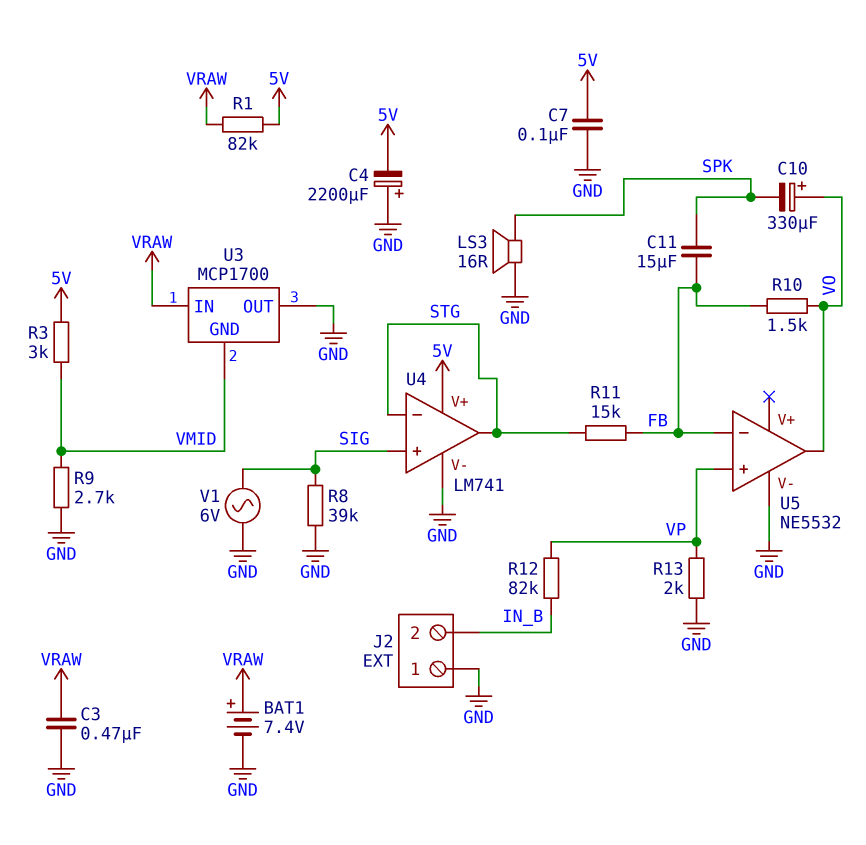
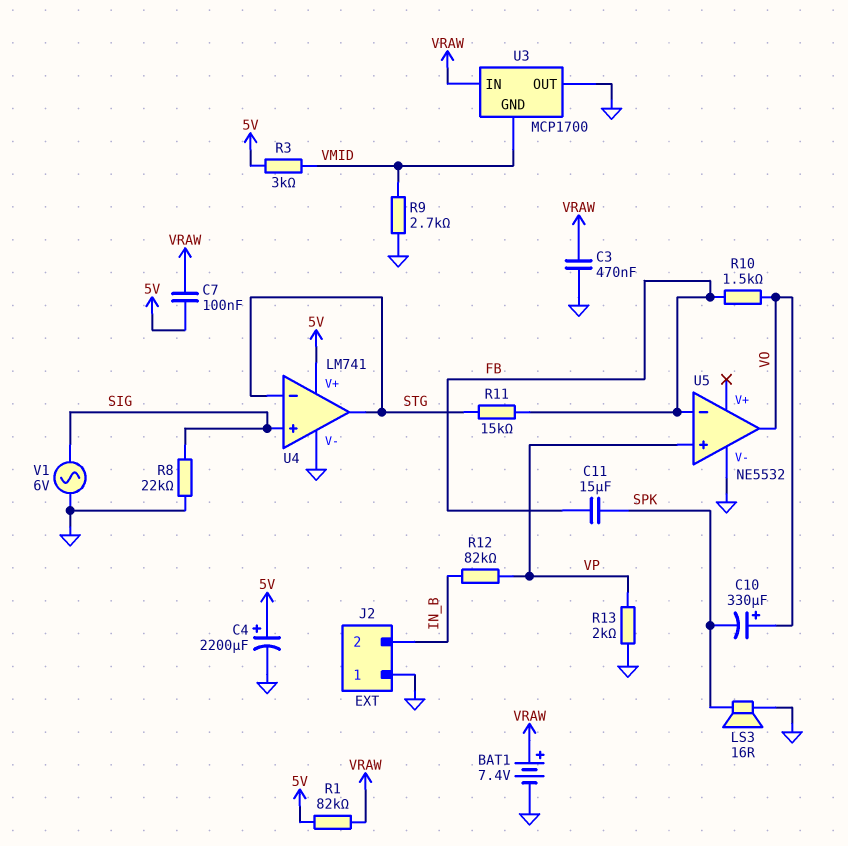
C4: 2200uF (plus GND, minus 5V) -> 2200uF (plus 5V, minus GND)
C7: 100nF (5V, GND) -> 100nF (5V, VRAW)
R8: 39k (GND, SIG) -> 22k (GND, SIG)

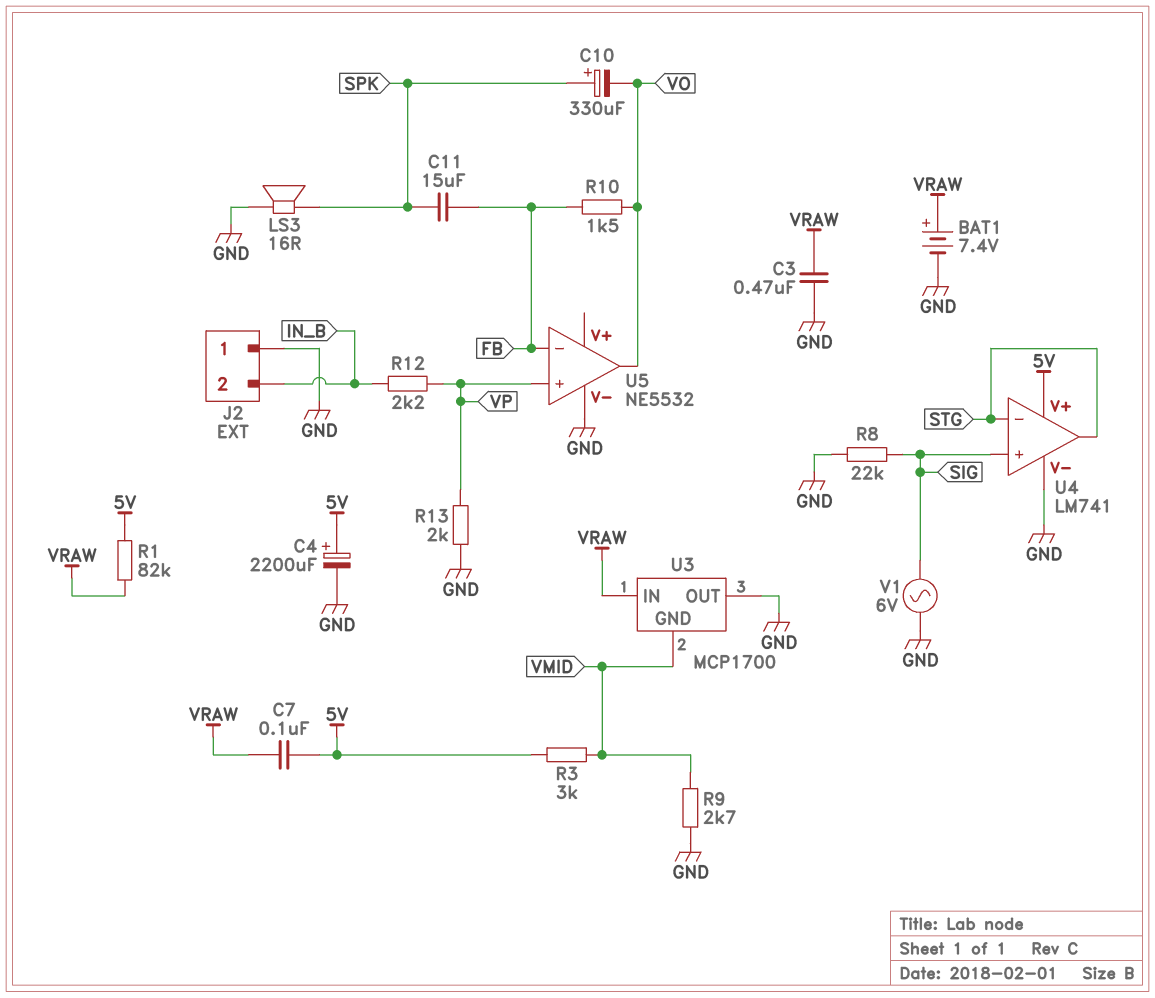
C10: 330uF (plus VO, minus SPK) -> 330uF (plus SPK, minus VO)
R11: 15k (FB, STG) -> none
R12: 82k (IN_B, VP) -> 2.2k (IN_B, VP)

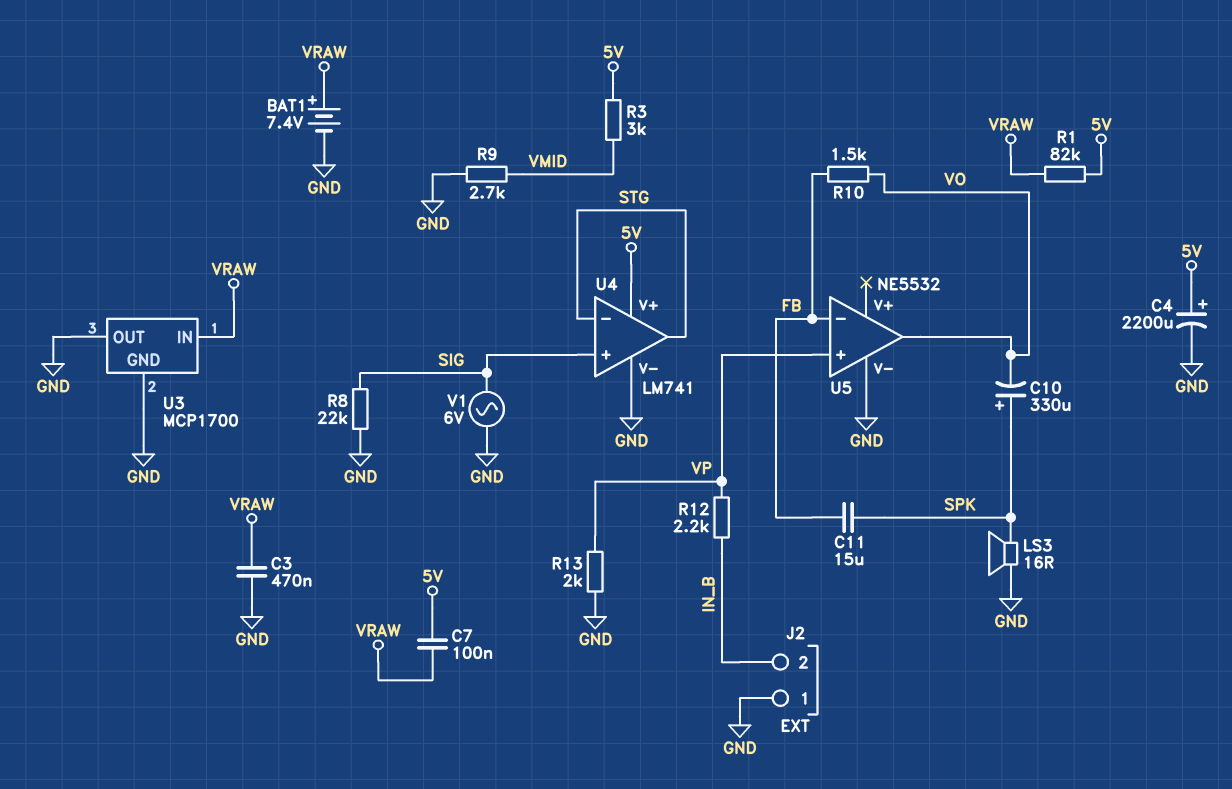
U3 pin GND: VMID -> GND

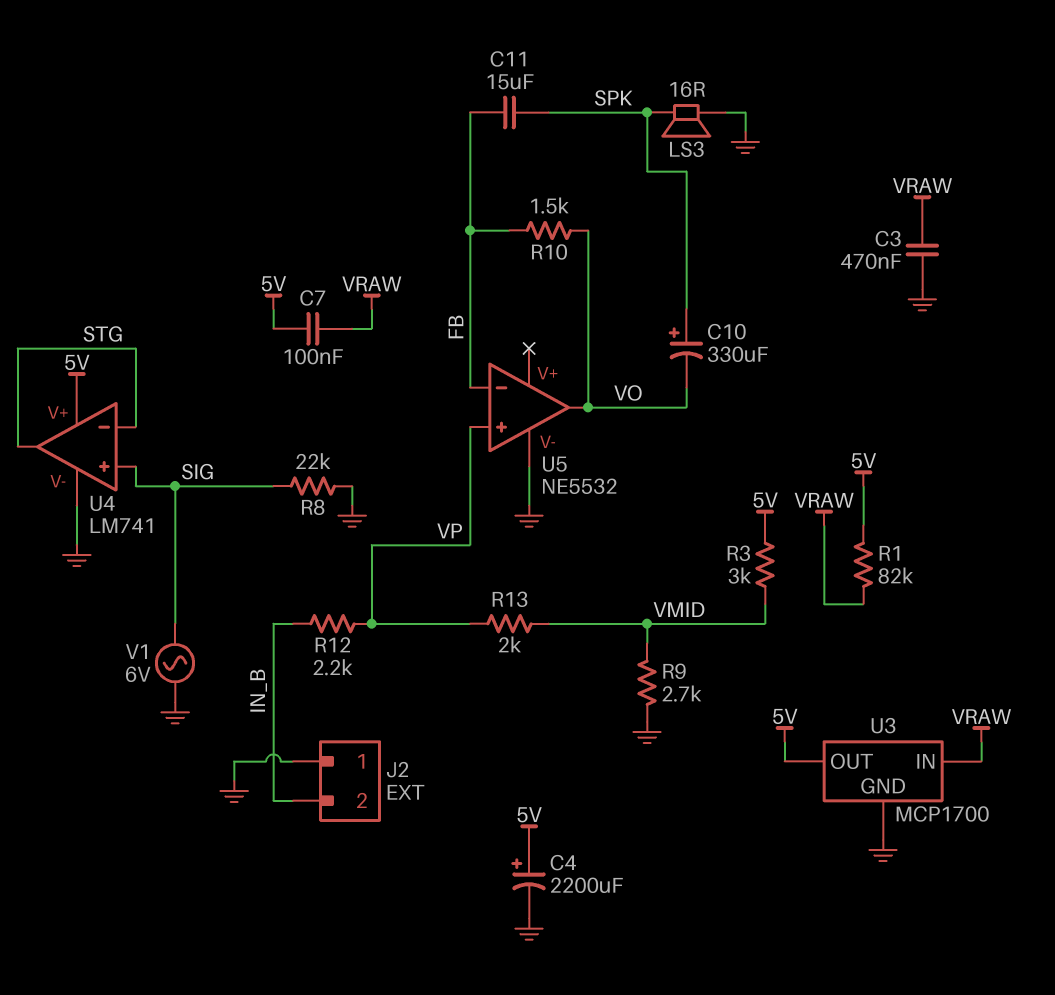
BAT1: 7.4V (plus VRAW, minus GND) -> none
R13: 2k (GND, VP) -> 2k (VMID, VP)
U3 pin OUT: GND -> 5V

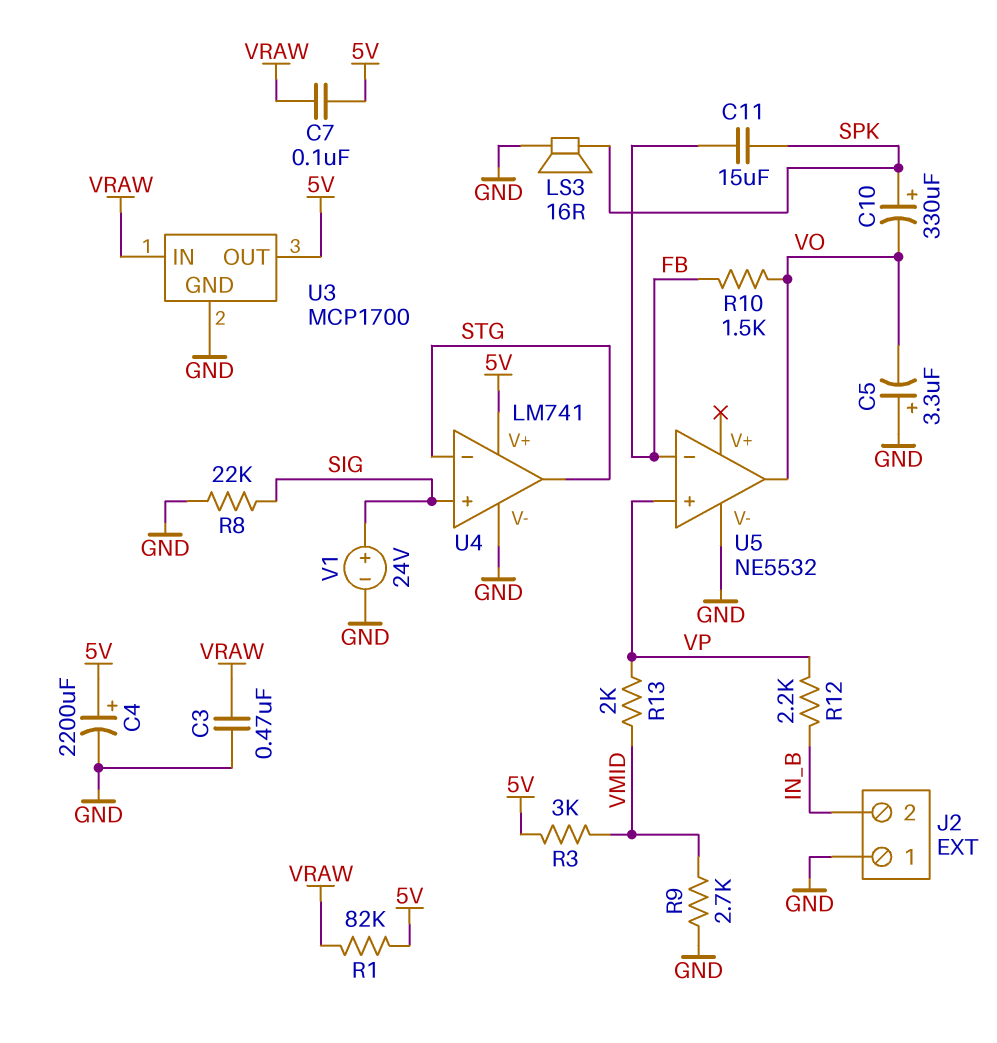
C5: none -> 3.3uF (plus GND, minus VO)
V1: AC 6V (GND, SIG) -> 24V (plus SIG, minus GND)

